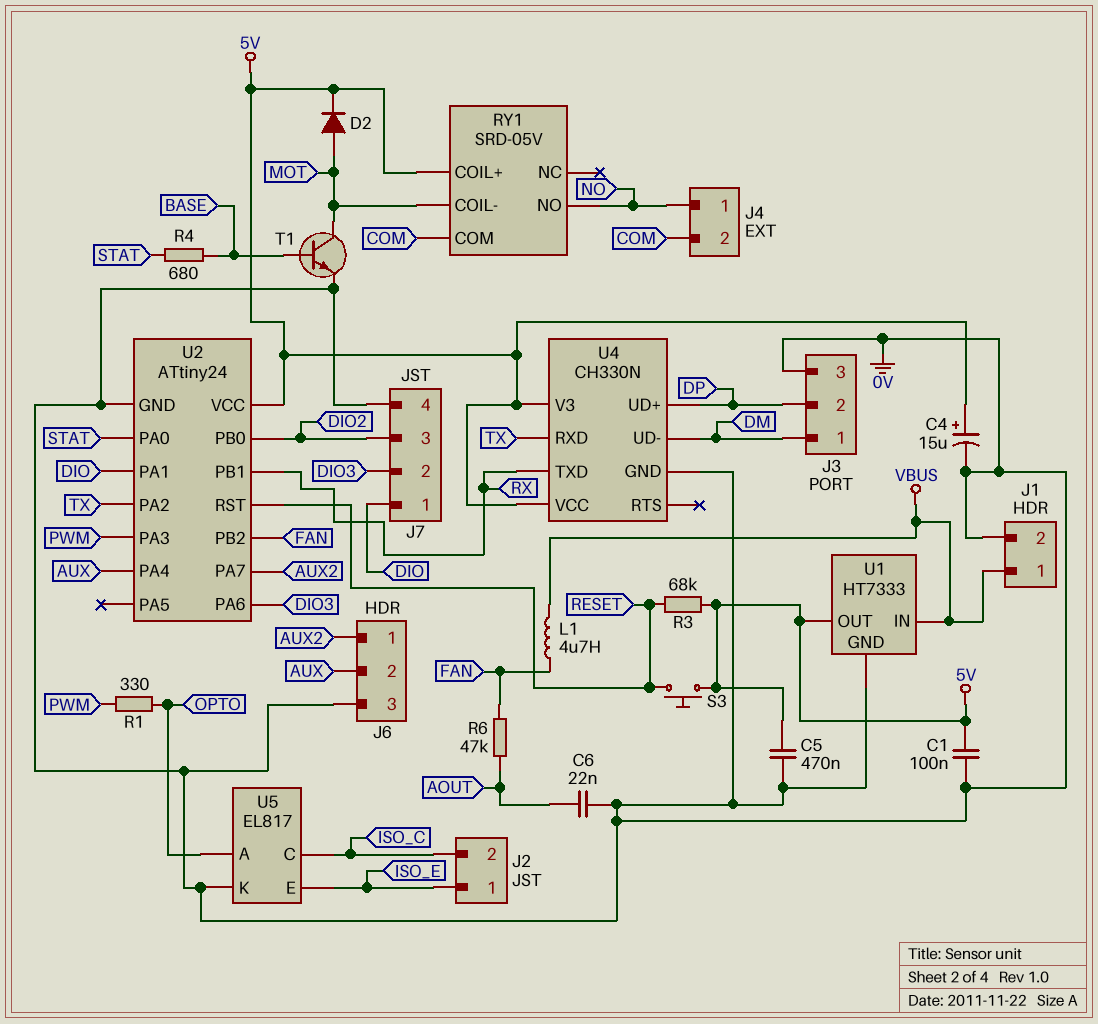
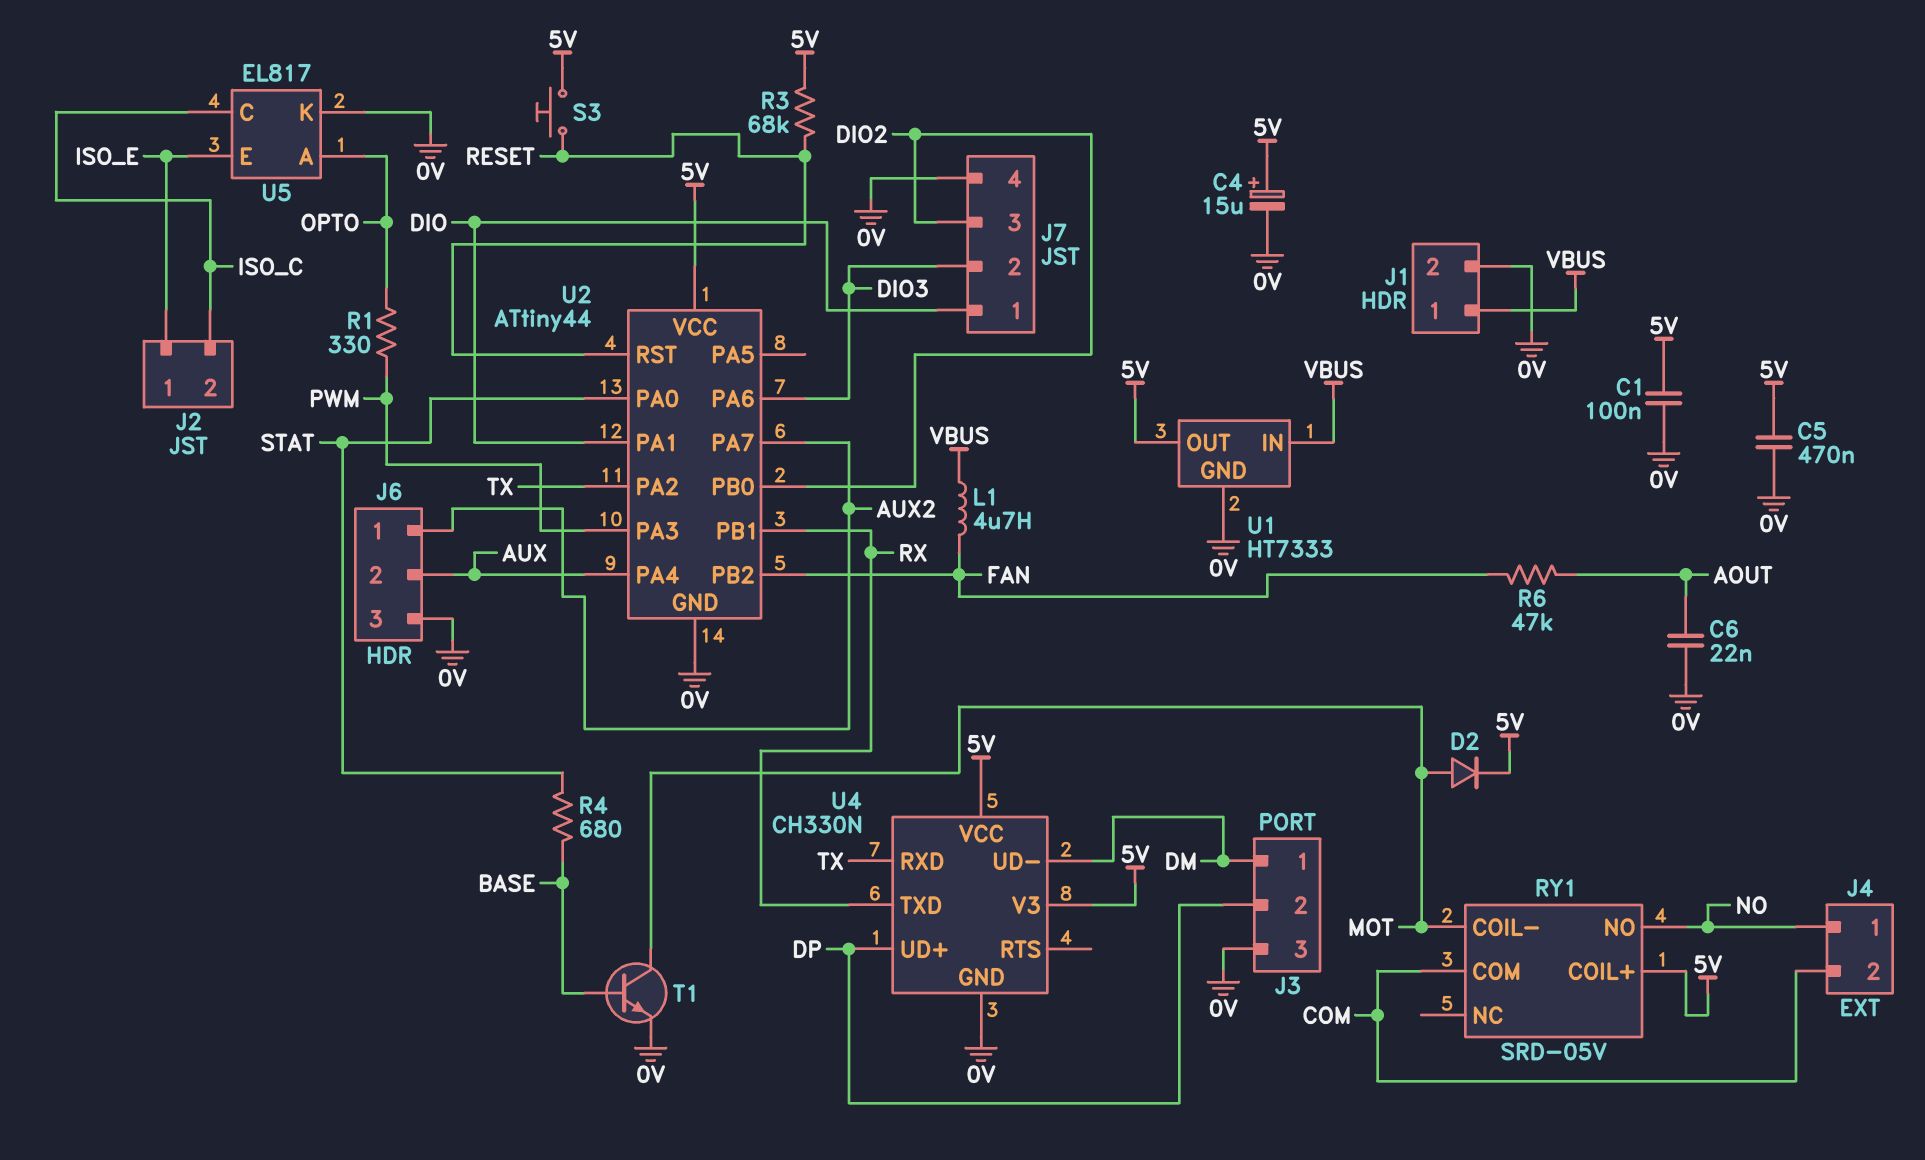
U2: ATtiny24 -> ATtiny44

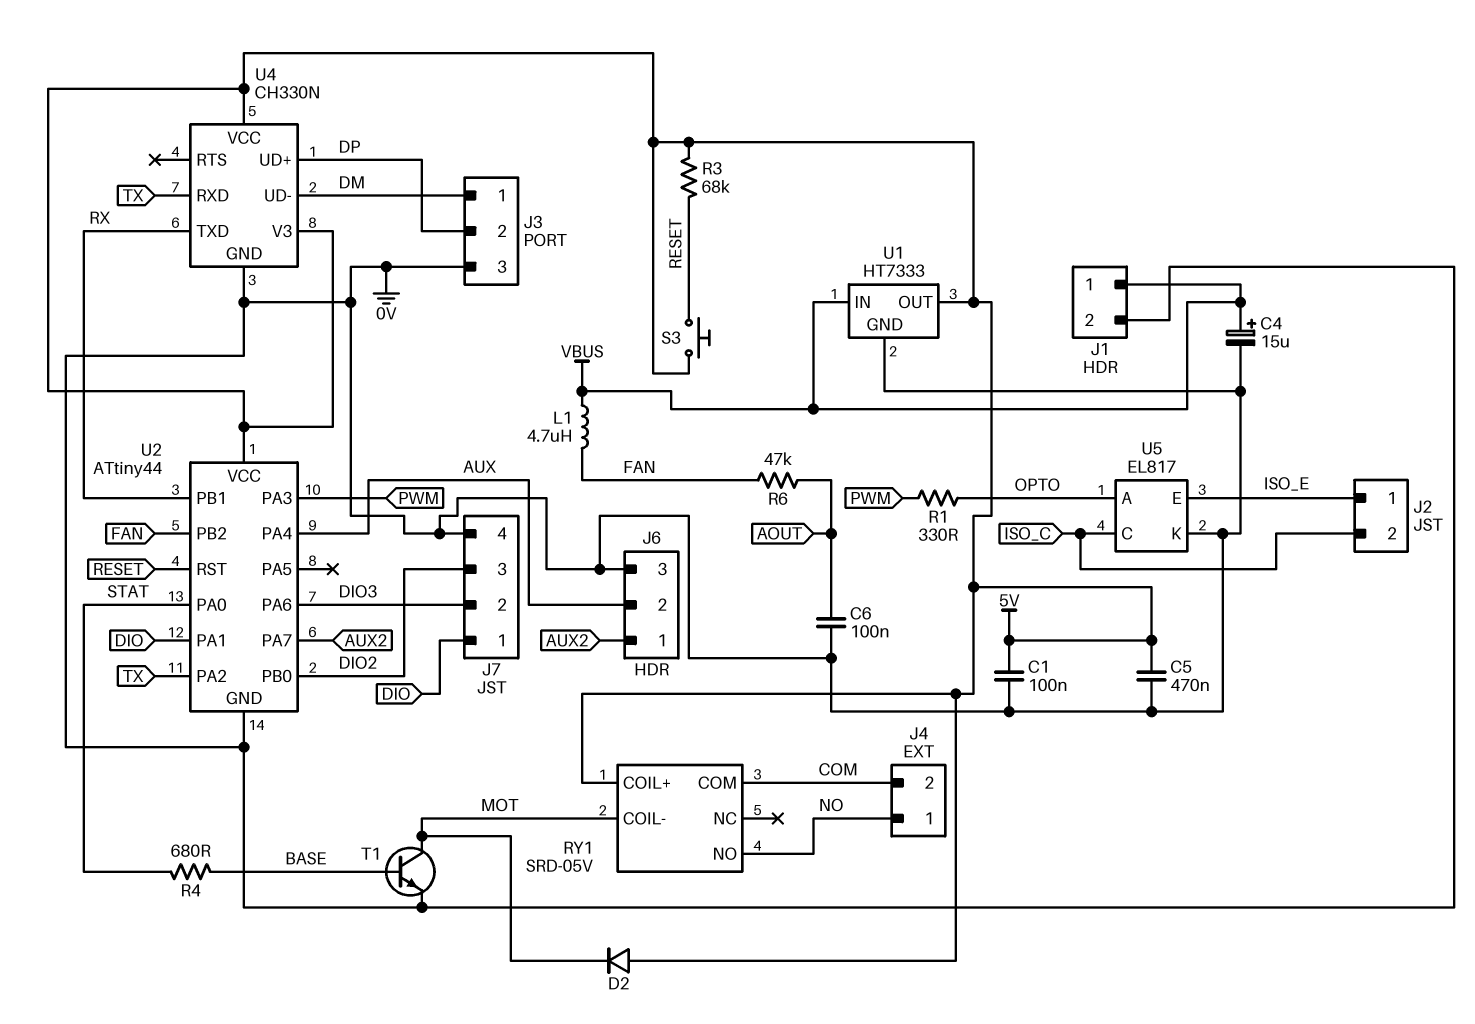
C4: 15uF (plus 5V, minus 0V) -> 15uF (plus VBUS, minus 0V)
C6: 22nF (0V, AOUT) -> 100nF (0V, AOUT)
D2: diode (A MOT, K 5V) -> diode (A 5V, K MOT)

